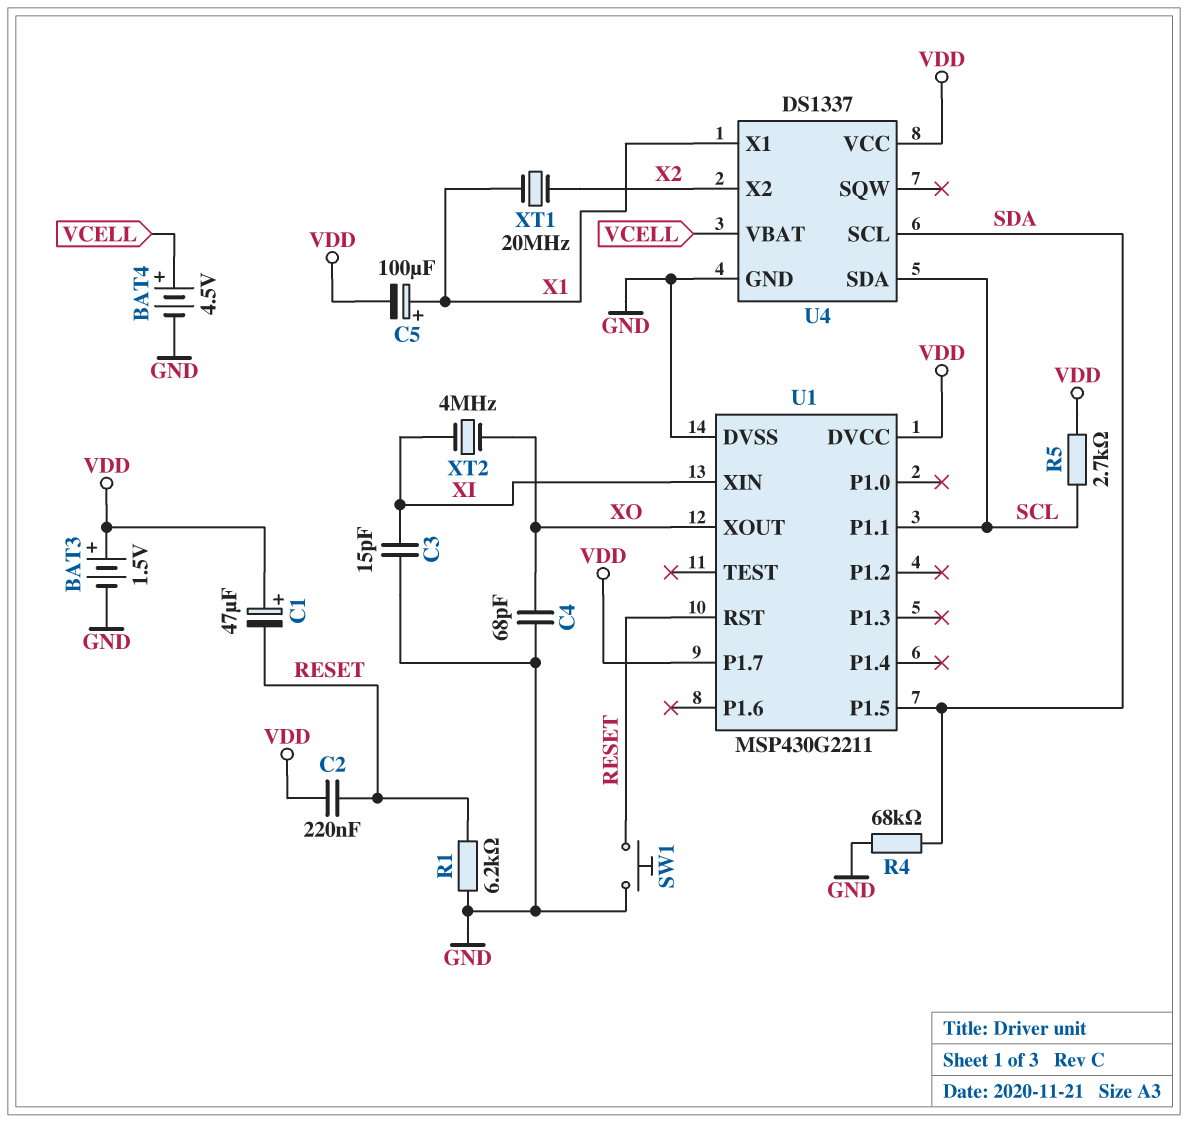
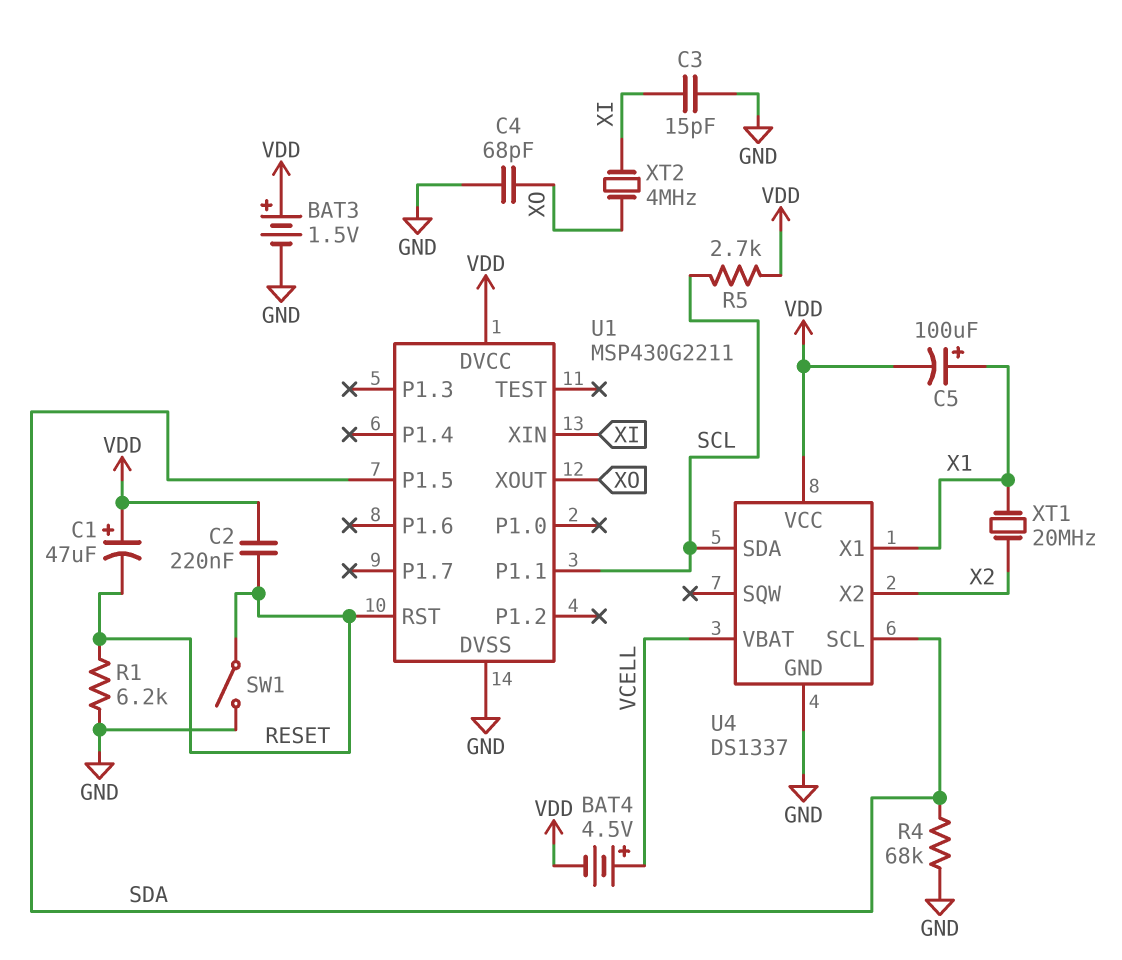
BAT4: 4.5V (plus VCELL, minus GND) -> 4.5V (plus VCELL, minus VDD)
SW1: button (GND, RESET) -> switch (GND, RESET)
U1 pin P1.7: VDD -> none

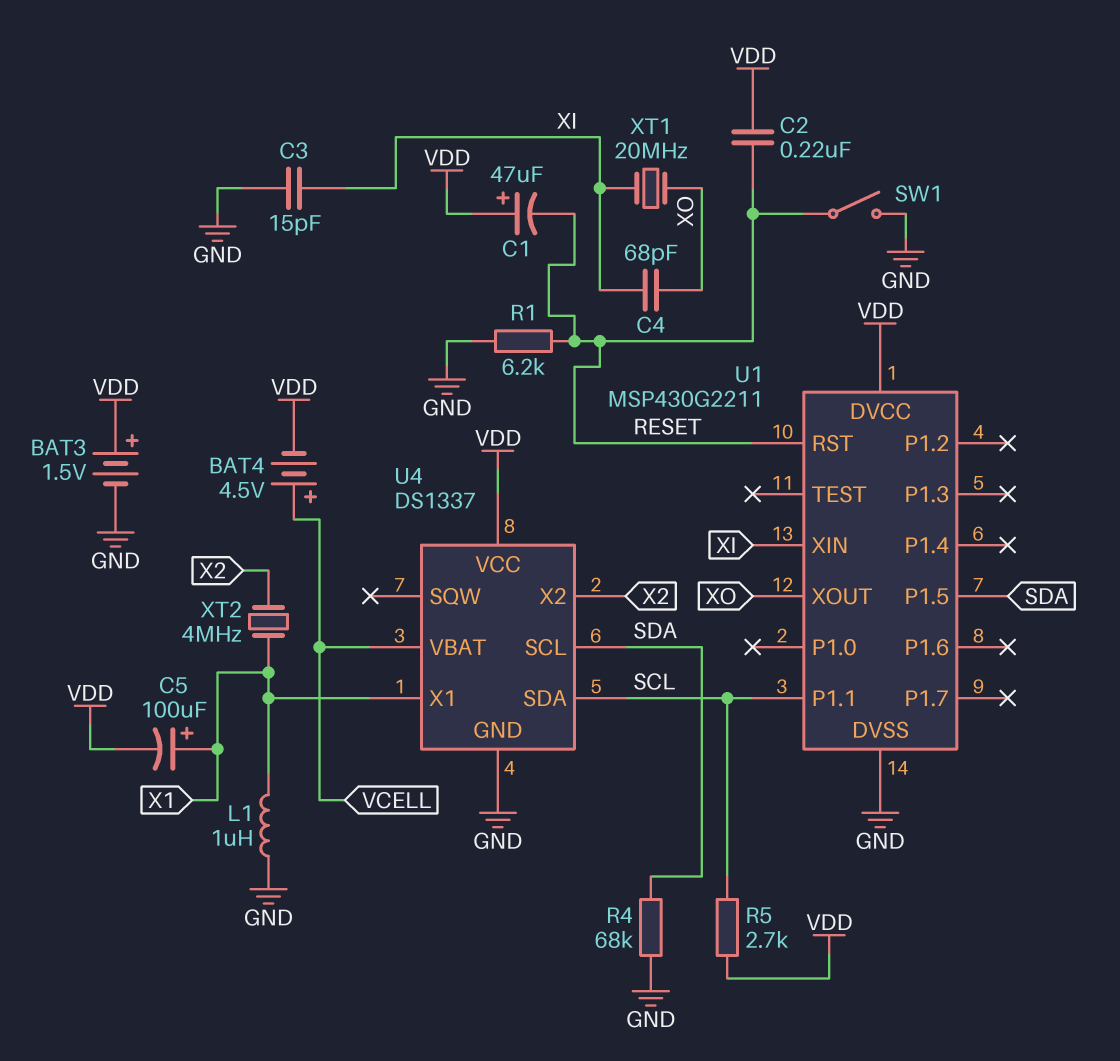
C4: 68pF (GND, XO) -> 68pF (XI, XO)
L1: none -> 1uH (GND, X1)
XT1: 20MHz (X1, X2) -> 20MHz (XI, XO)
XT2: 4MHz (XI, XO) -> 4MHz (X1, X2)

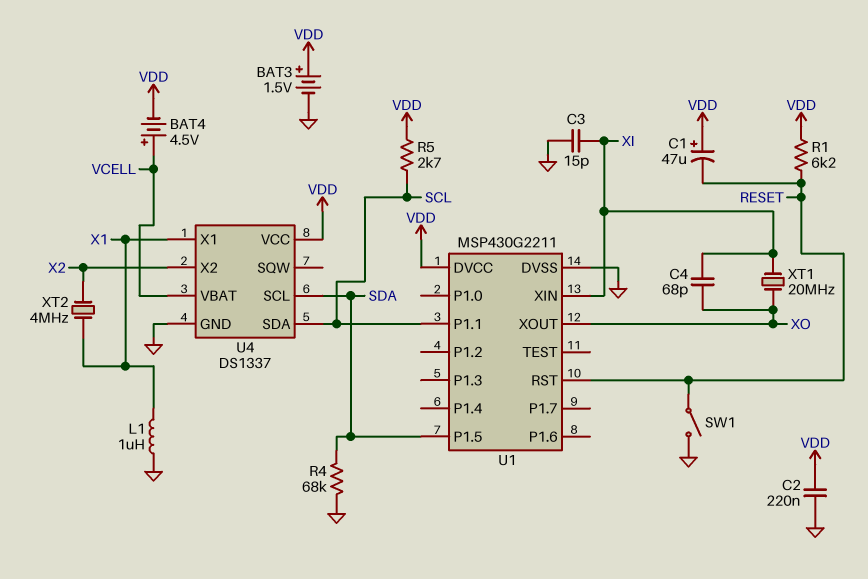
C2: 220nF (RESET, VDD) -> 220nF (GND, VDD)
C5: 100uF (plus X1, minus VDD) -> none
R1: 6.2k (GND, RESET) -> 6.2k (RESET, VDD)

